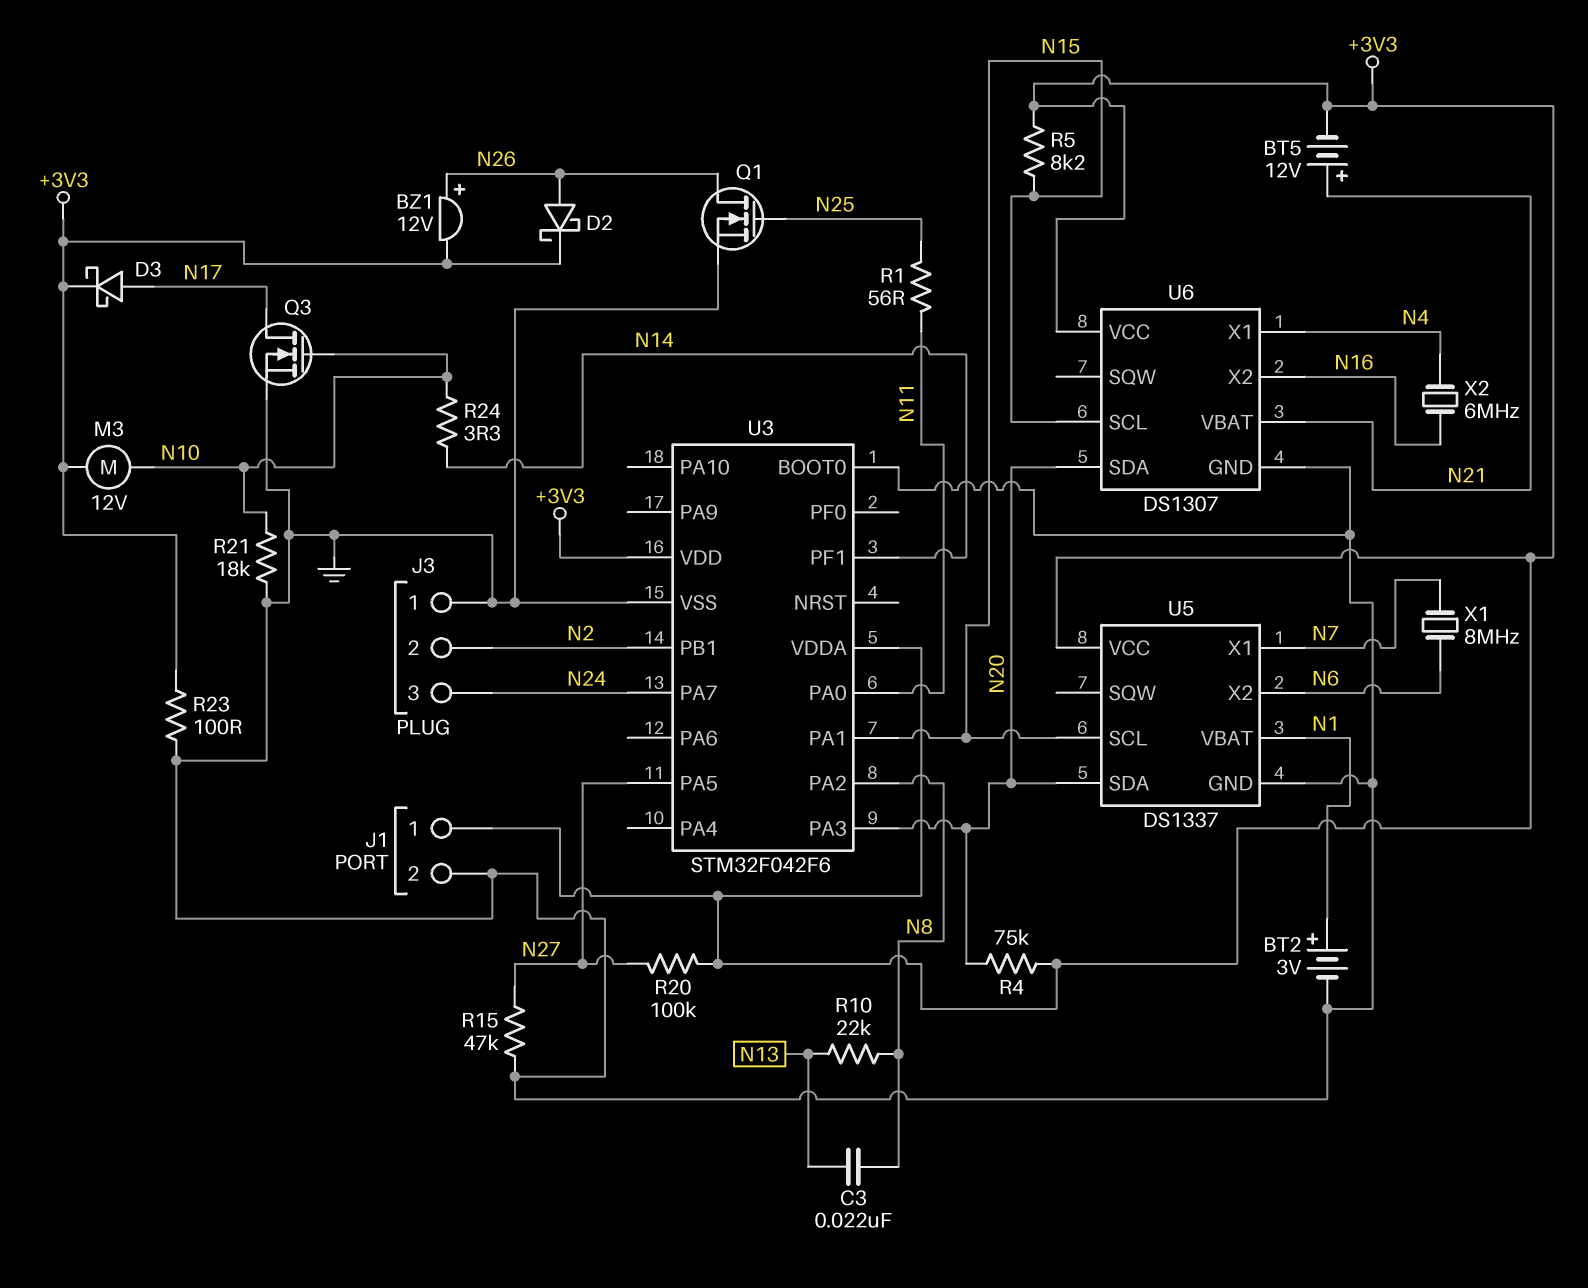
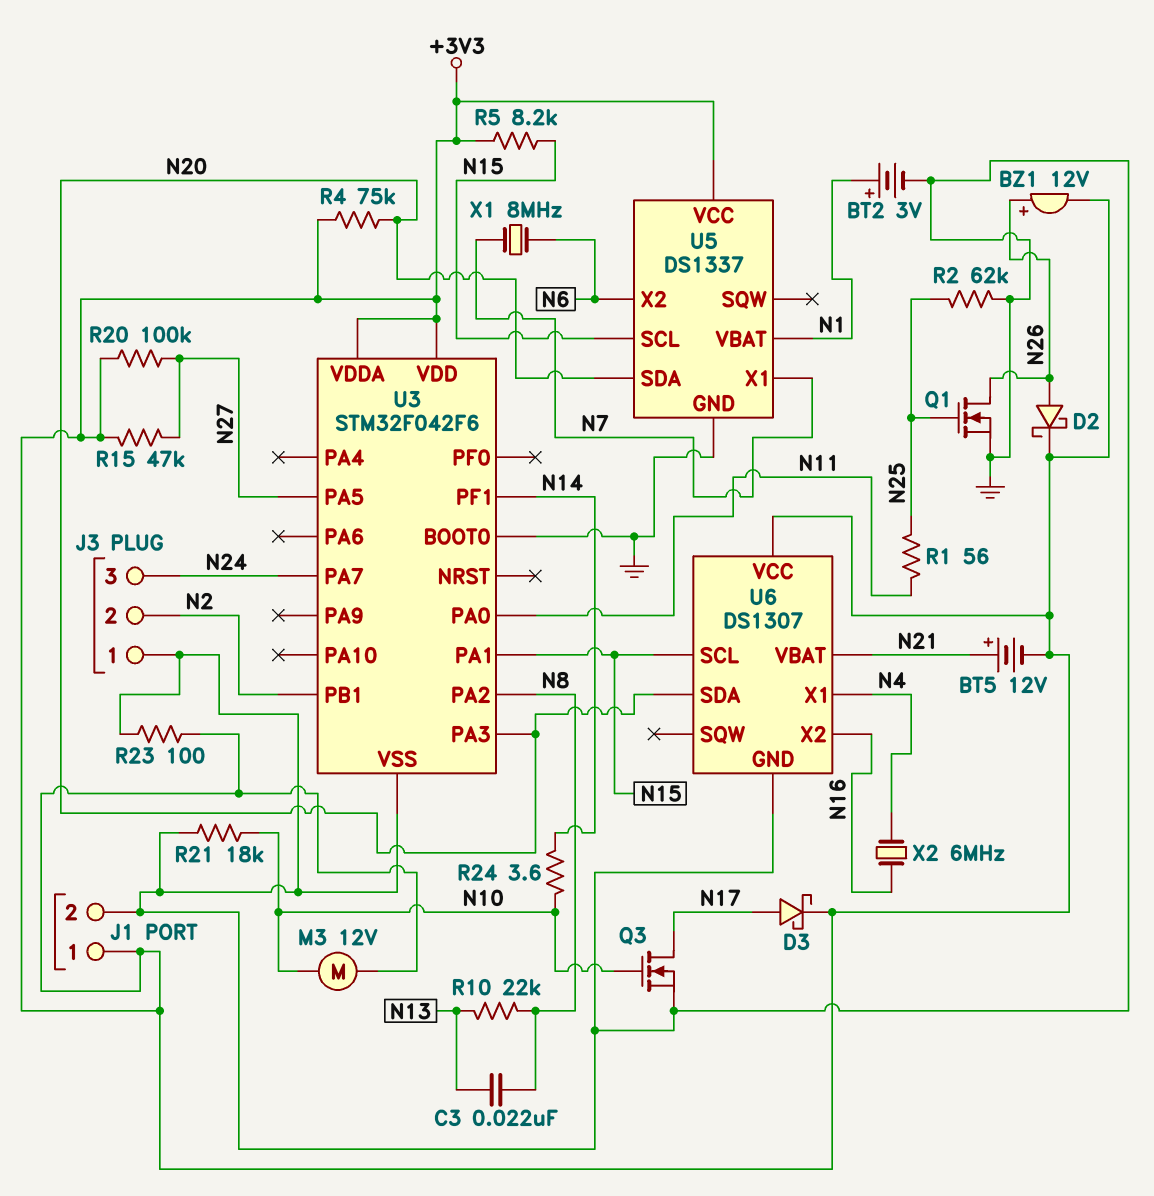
R2: none -> 62k (GND, N25)
R15: 47k (GND, N27) -> 47k (+3V3, N27)
R24: 3.3 (N10, N14) -> 3.6 (N10, N14)

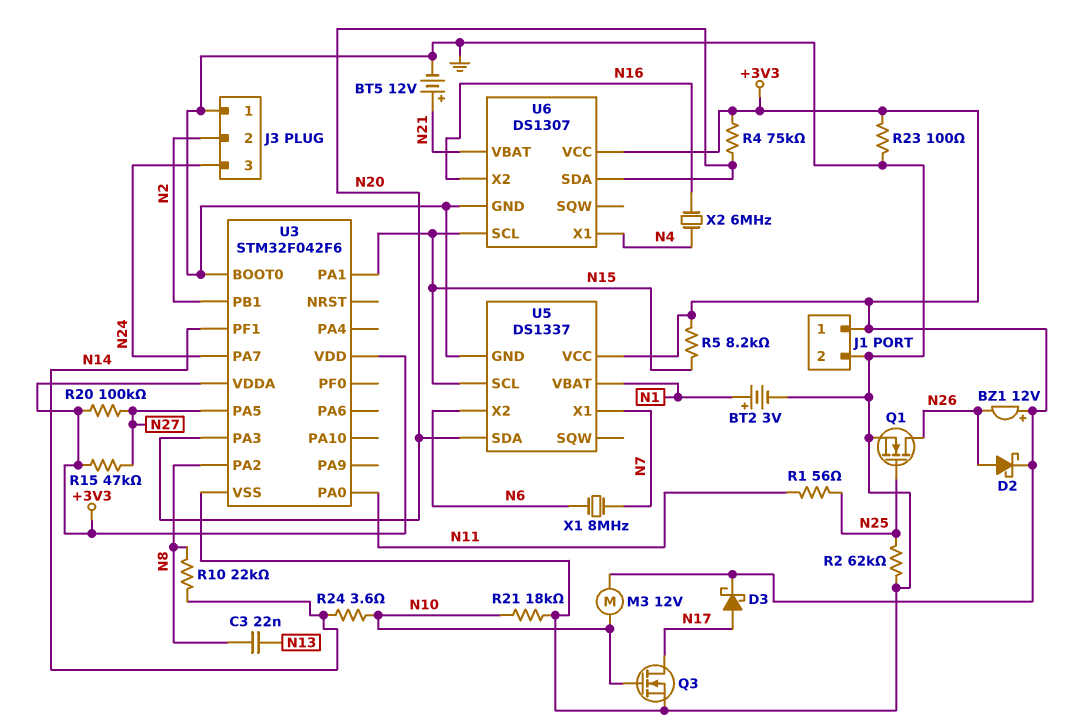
BT5: 12V (plus N21, minus +3V3) -> 12V (plus N21, minus GND)
BZ1: buzzer 12V (plus N26, minus +3V3) -> buzzer 12V (plus +3V3, minus N26)
R10: 22k (N8, N13) -> 22k (N8, N14)

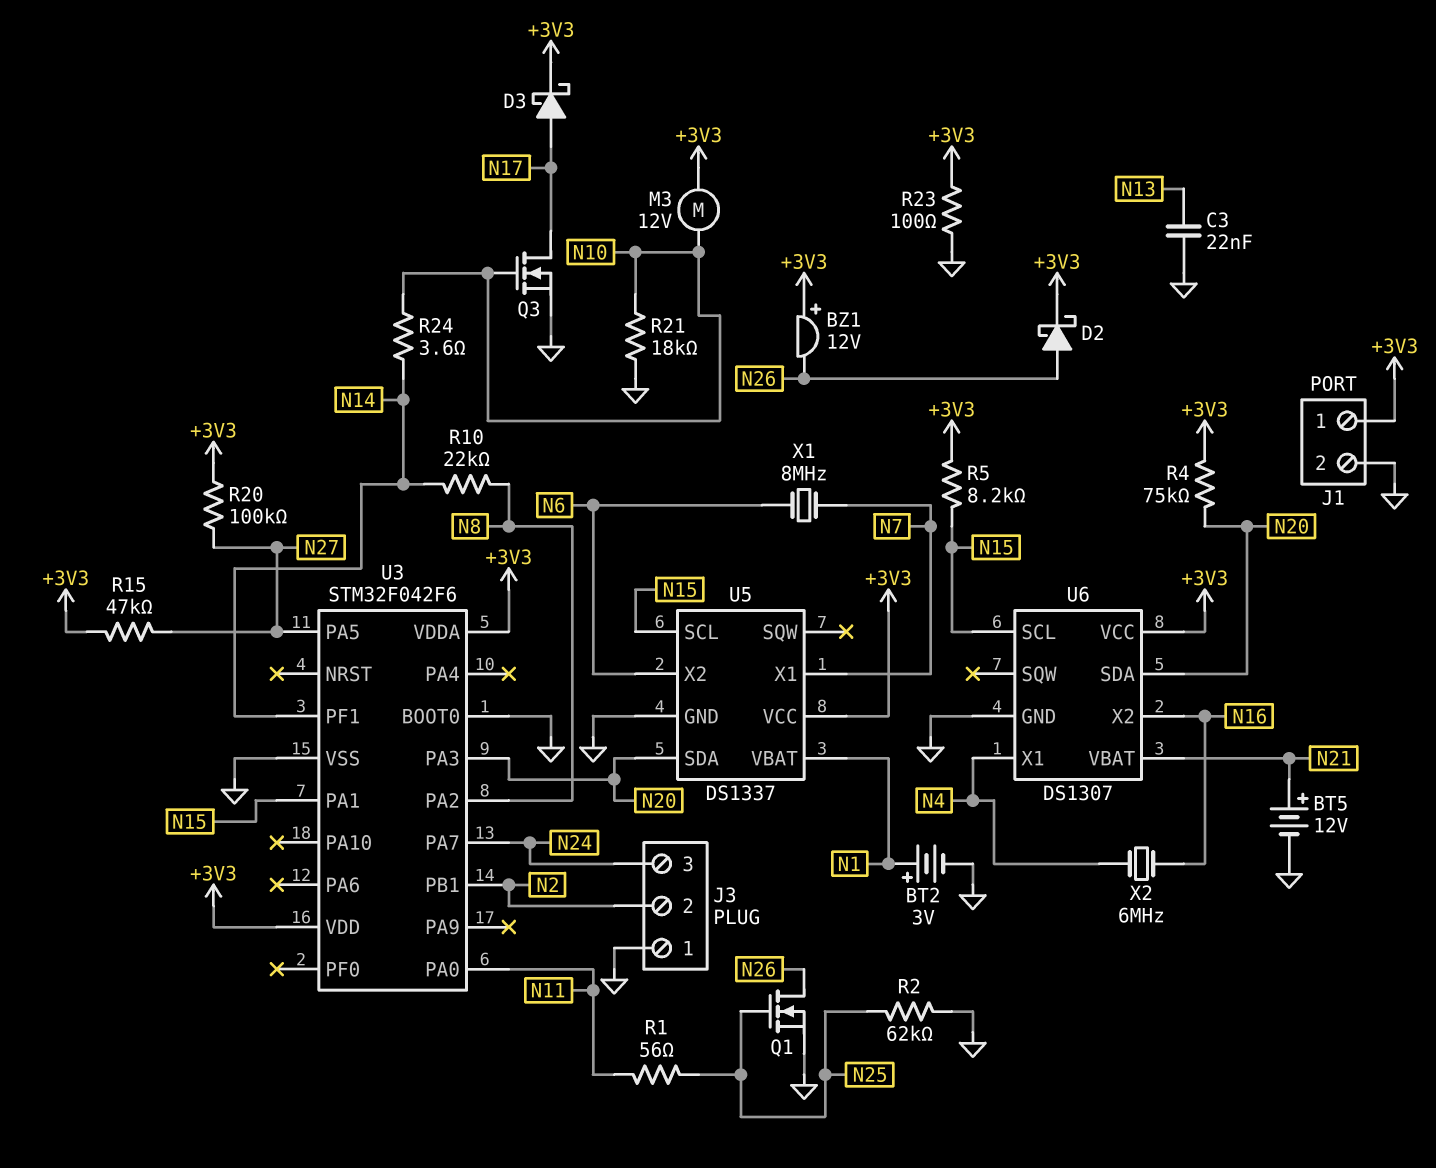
C3: 22nF (N8, N13) -> 22nF (GND, N13)

